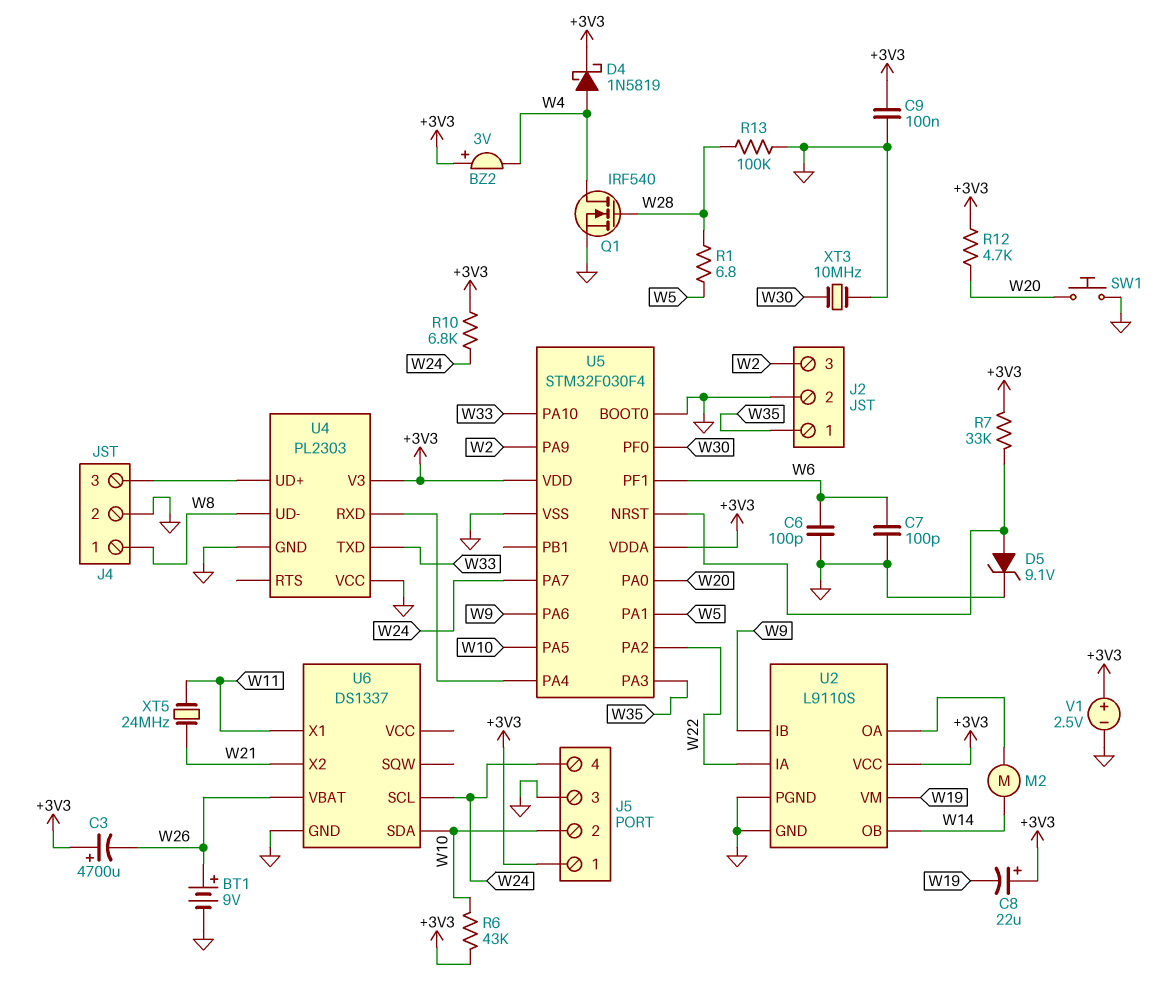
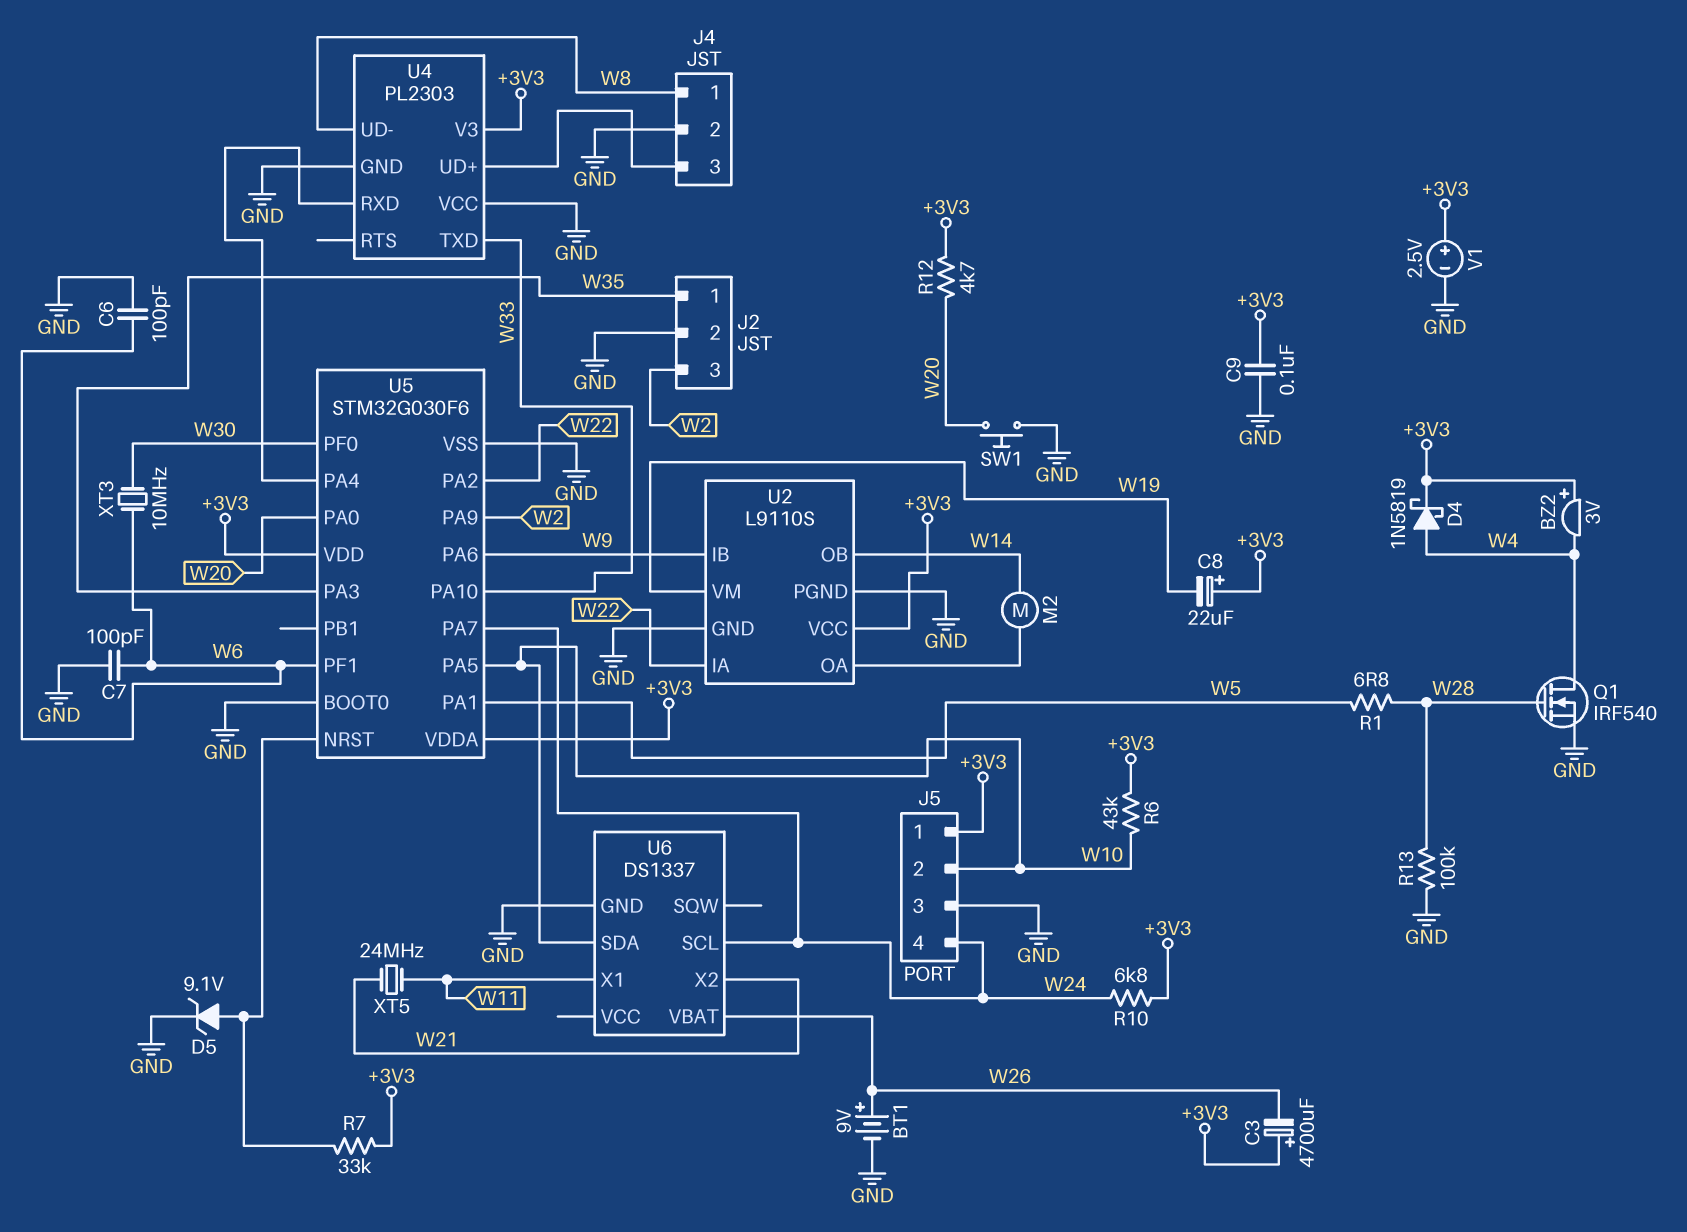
U5: STM32F030F4 -> STM32G030F6
XT3: 10MHz (GND, W30) -> 10MHz (W6, W30)

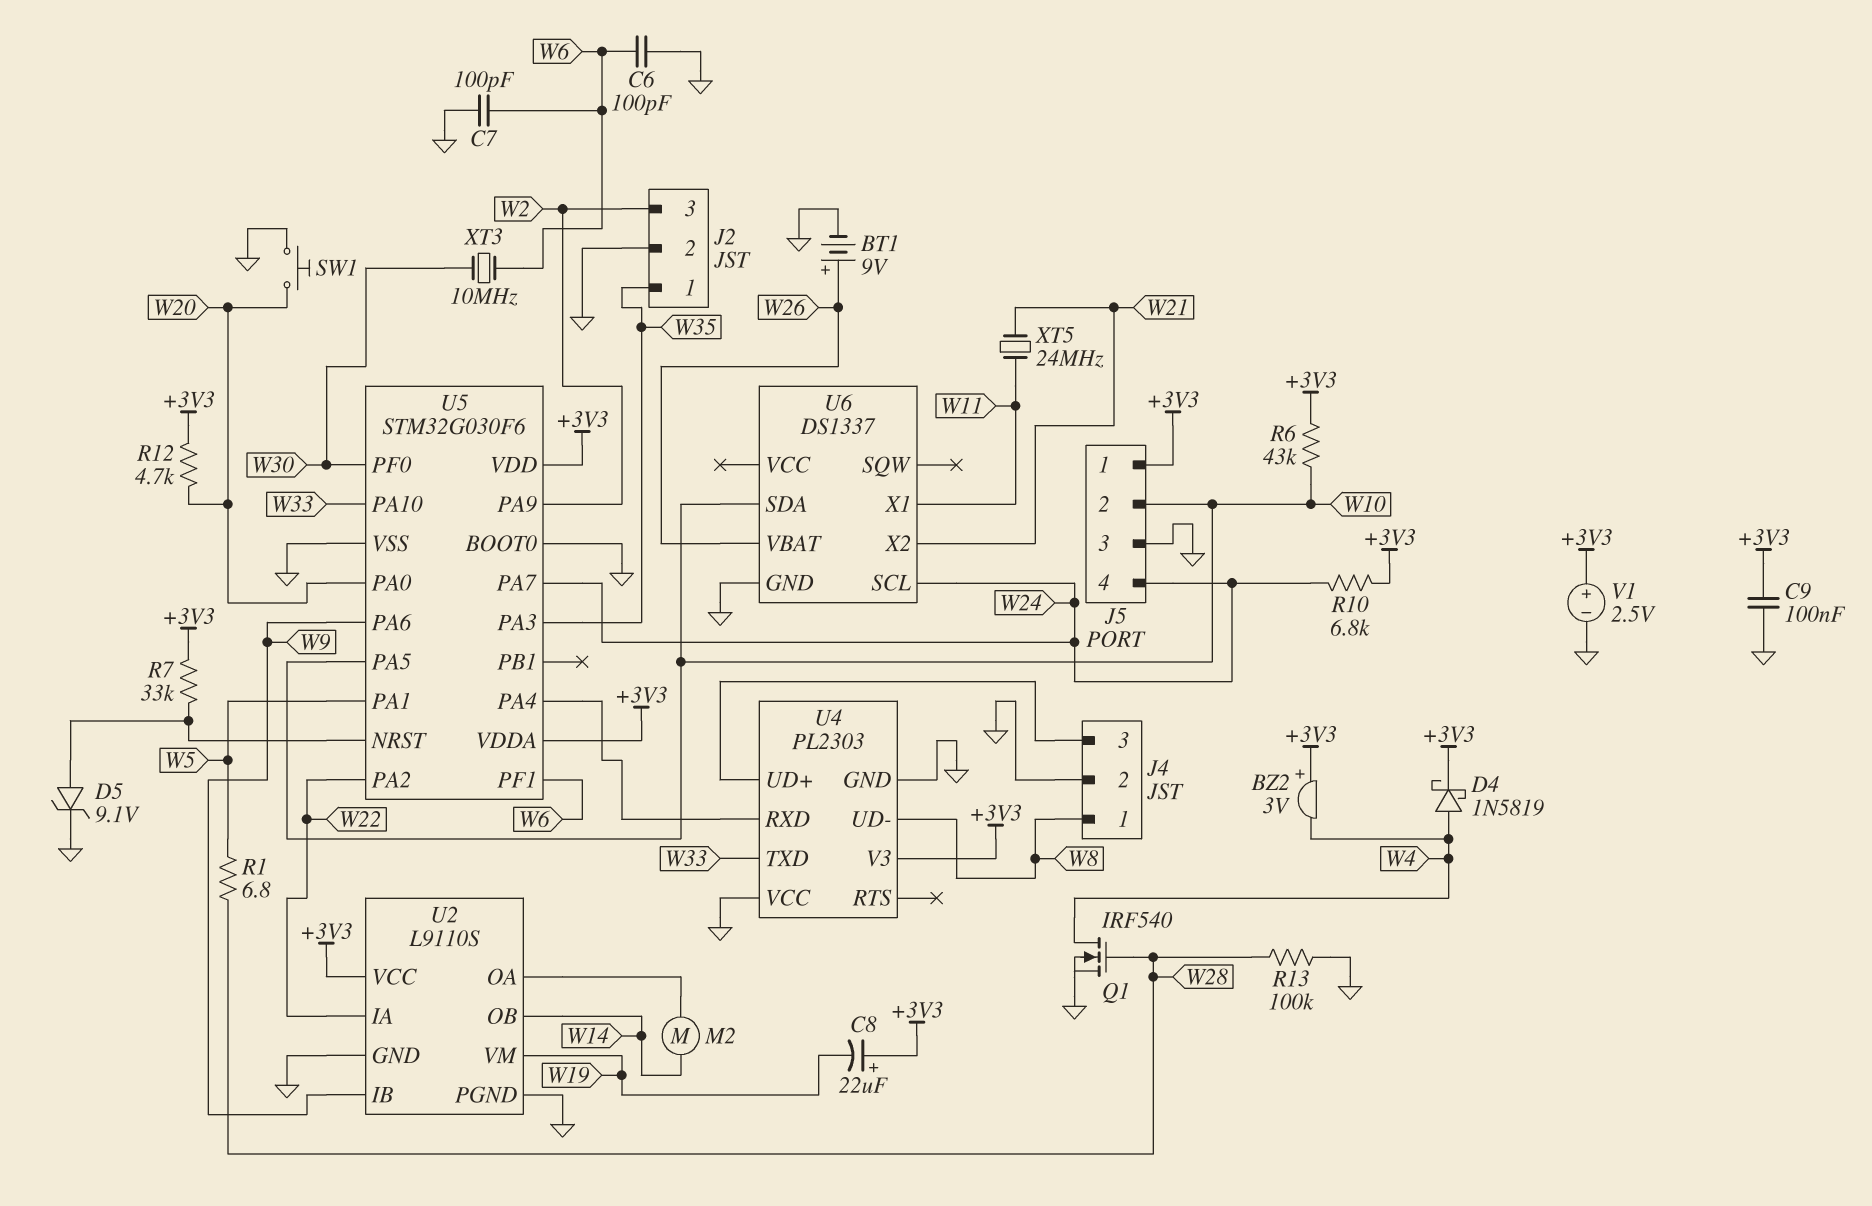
C3: 4700uF (plus +3V3, minus W26) -> none

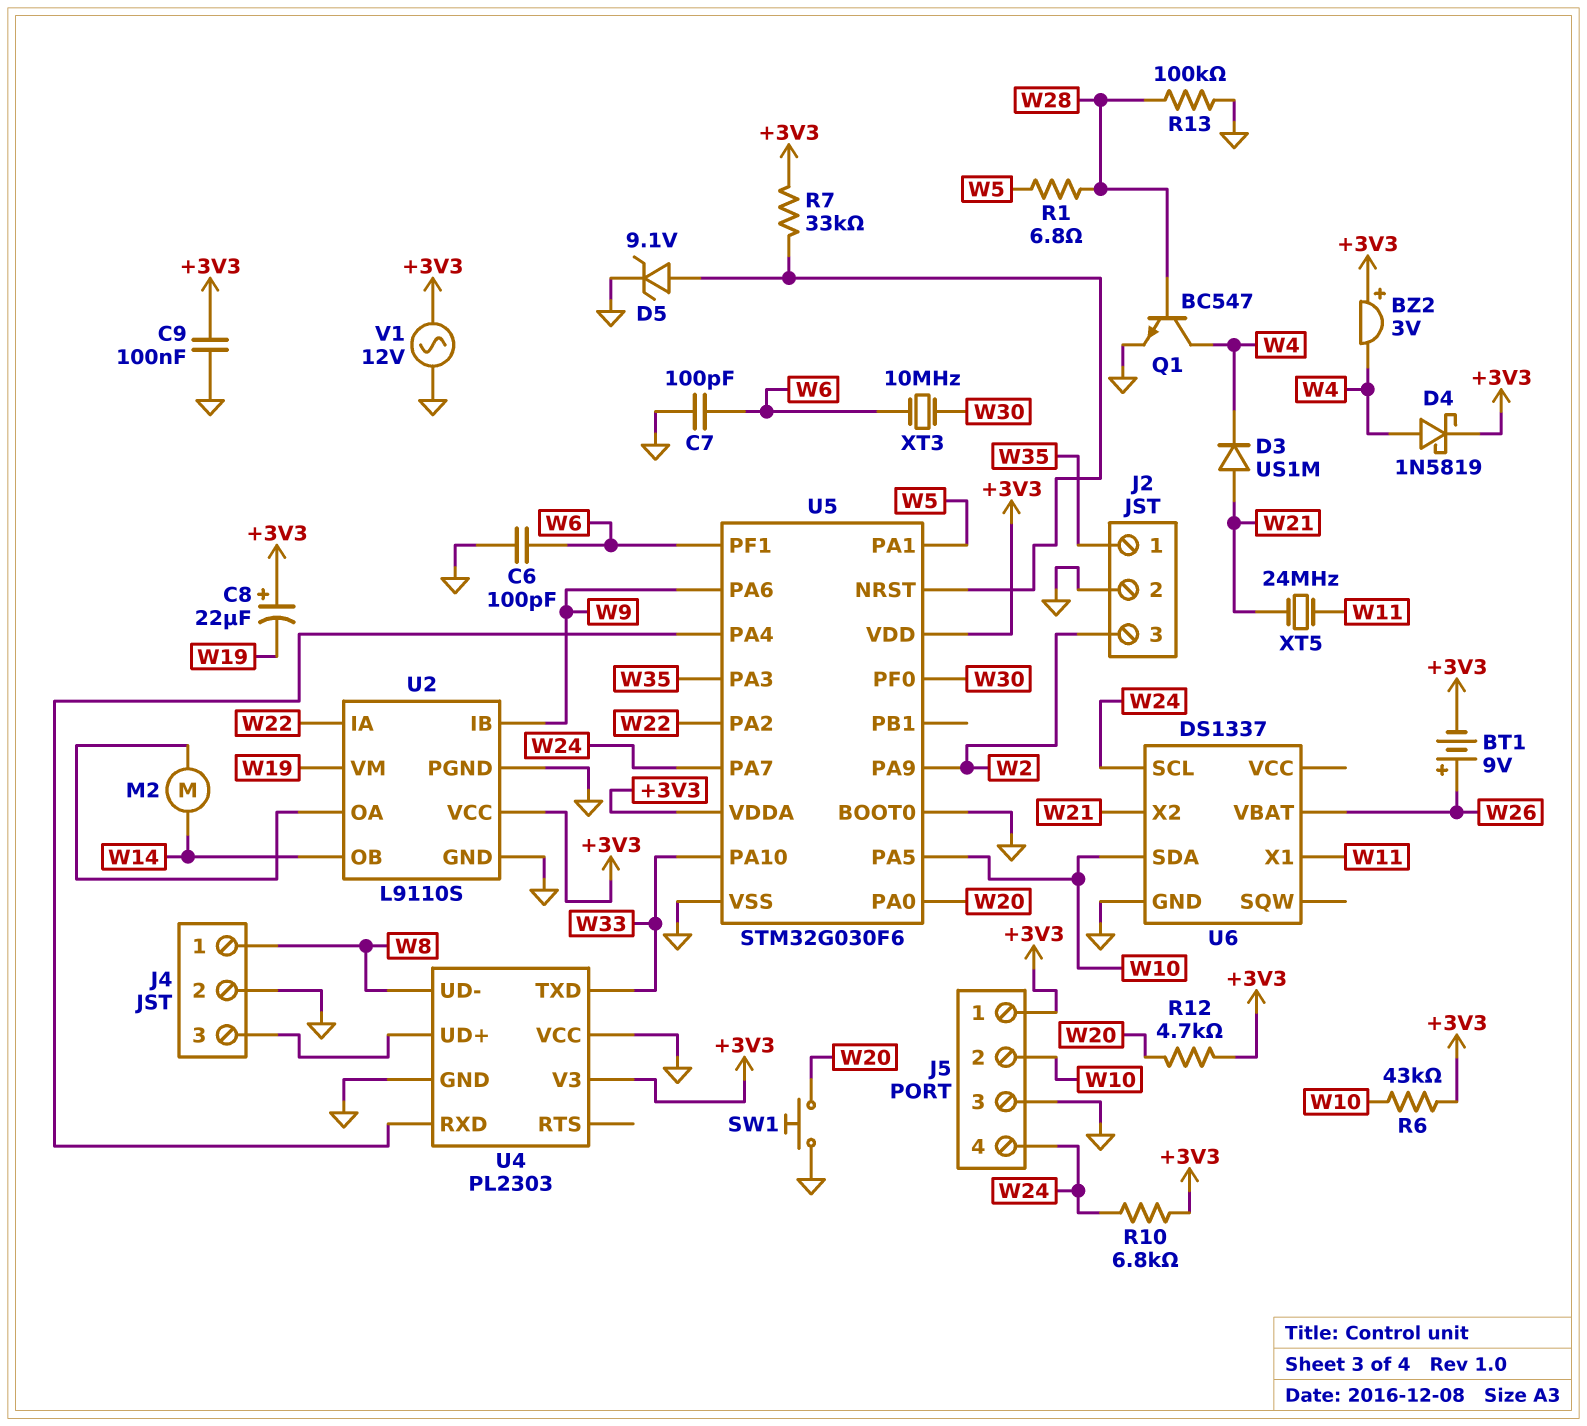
BT1: 9V (plus W26, minus GND) -> 9V (plus W26, minus +3V3)
D3: none -> diode US1M (A W21, K W4)
Q1: NMOS IRF540 (G W28, D W4, S GND) -> NPN BC547 (B W28, C W4, E GND)
V1: 2.5V (plus +3V3, minus GND) -> AC 12V (+3V3, GND)

